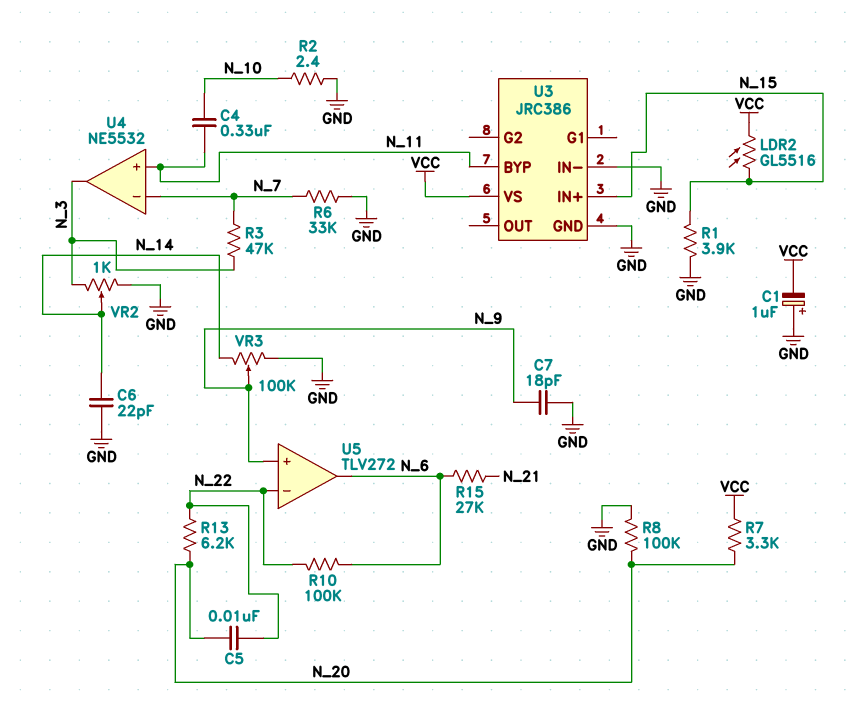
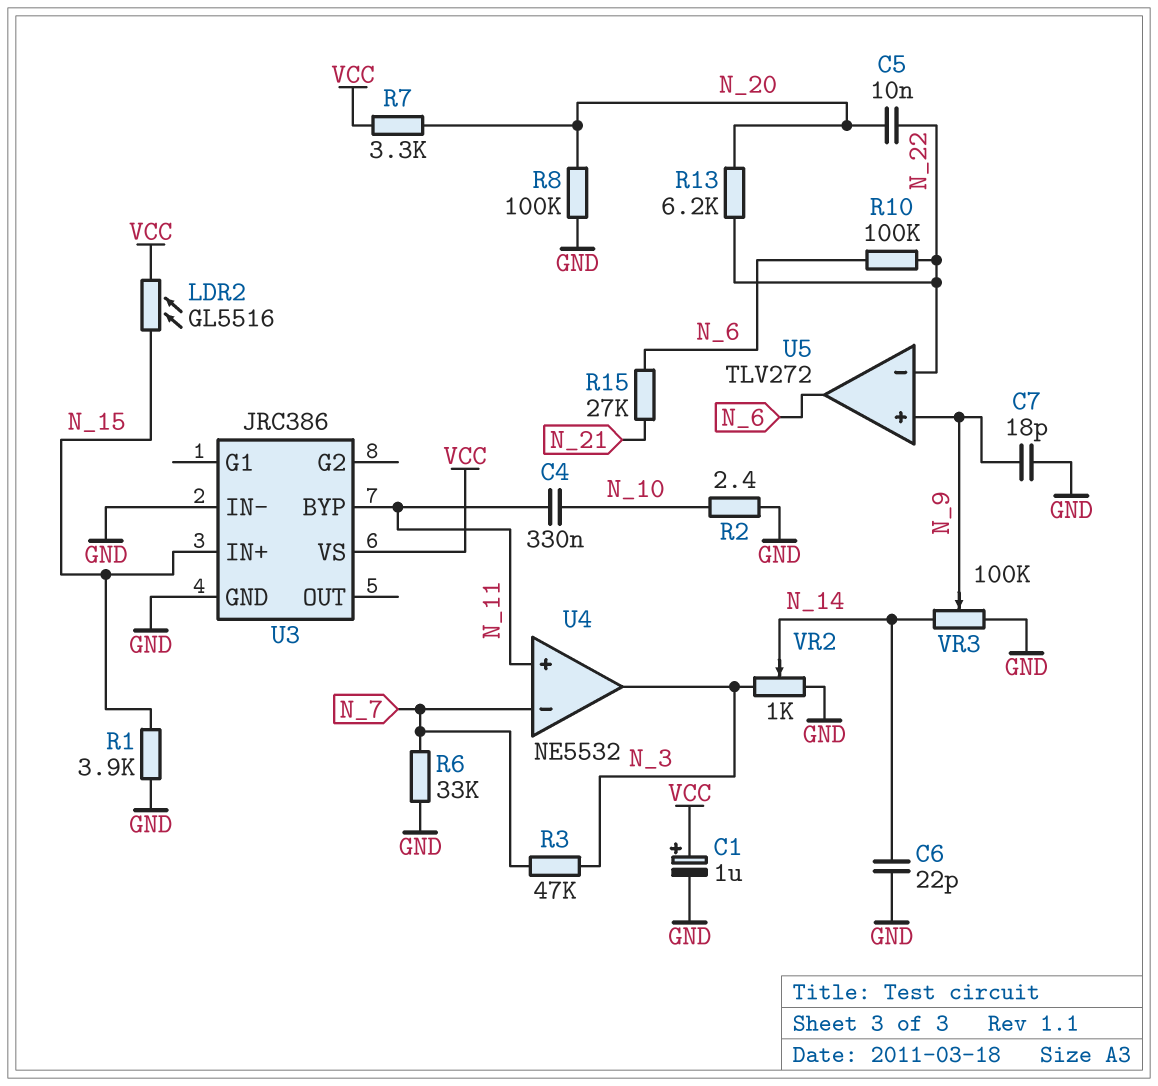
C1: 1uF (plus GND, minus VCC) -> 1uF (plus VCC, minus GND)

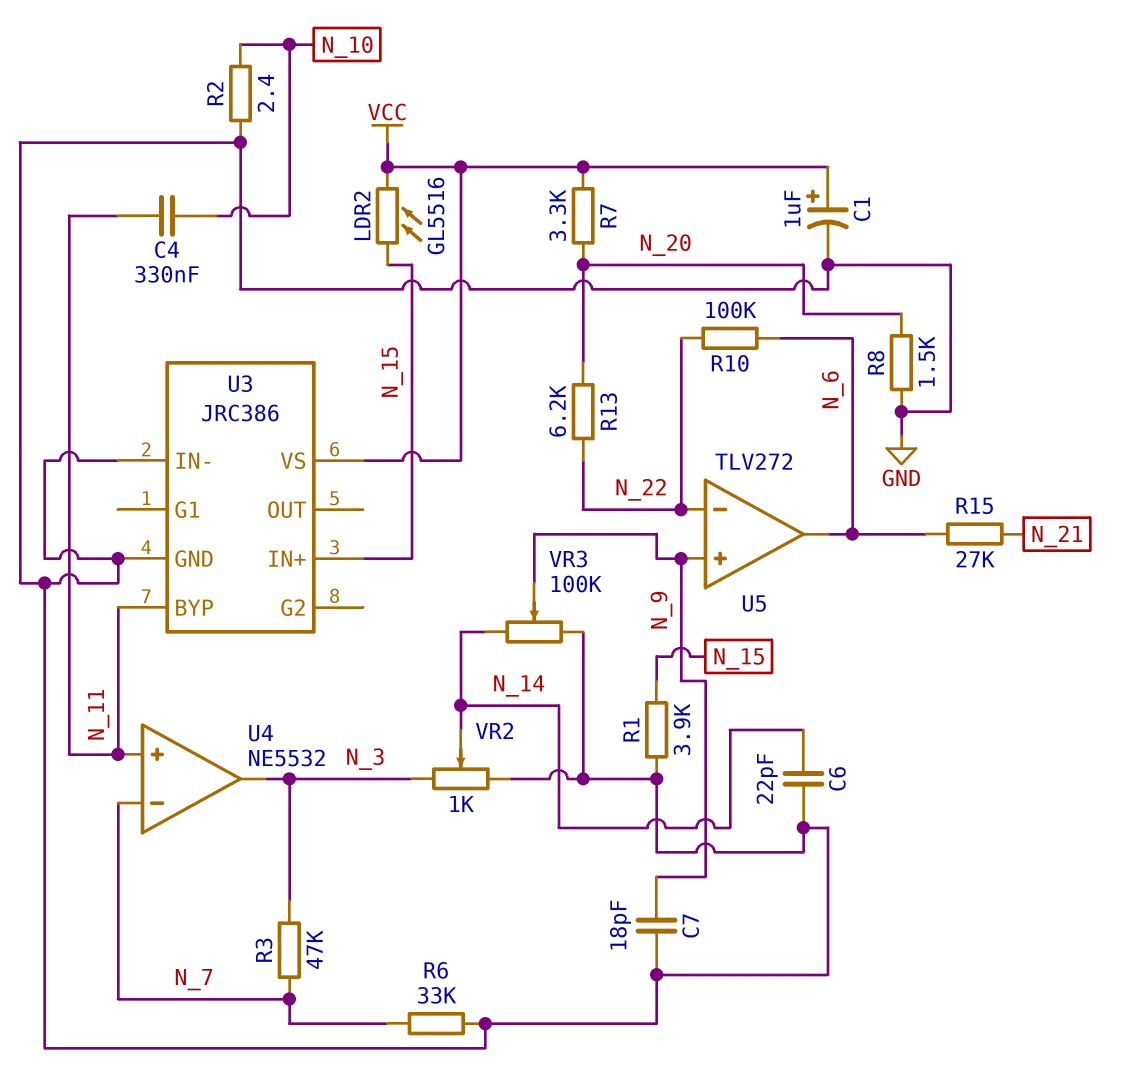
C5: 10nF (N_20, N_22) -> none
R8: 100k (GND, N_20) -> 1.5k (GND, N_20)

